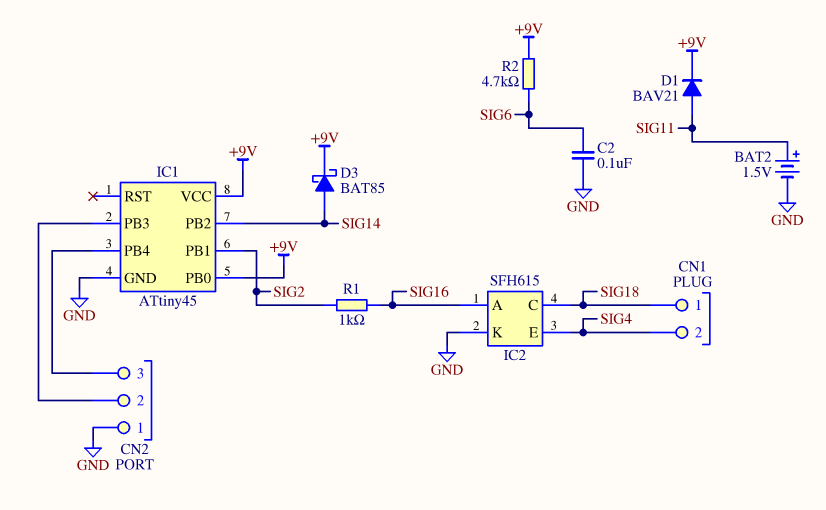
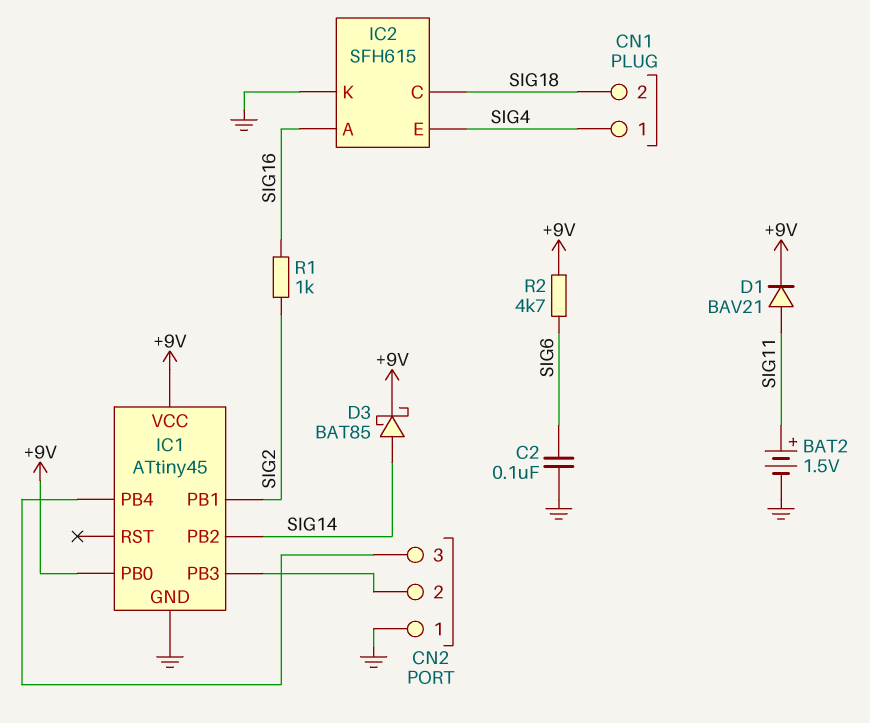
CN1 pin 1: SIG18 -> SIG4
CN1 pin 2: SIG4 -> SIG18

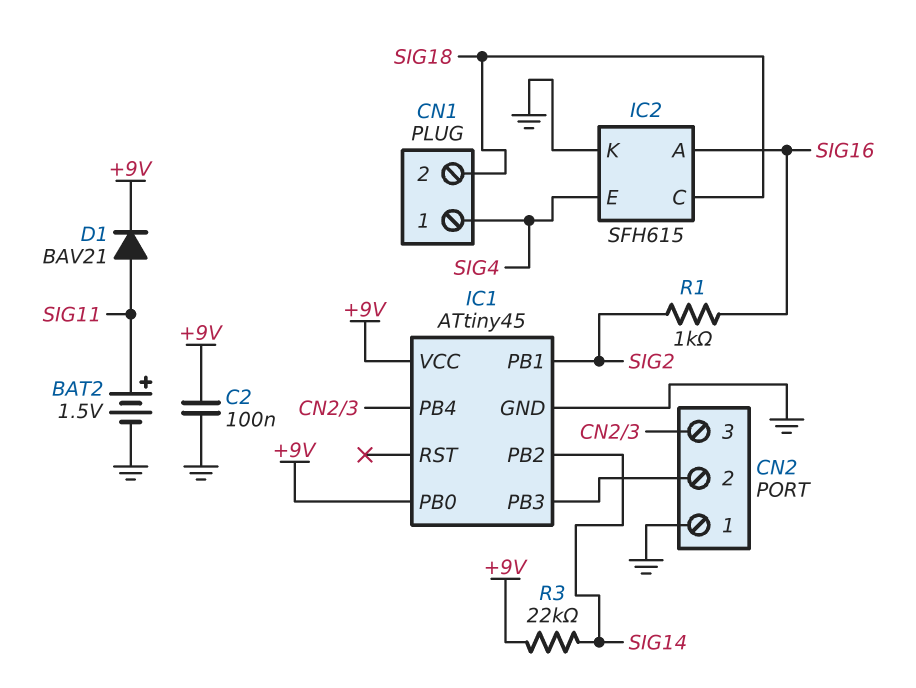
C2: 100nF (GND, SIG6) -> 100nF (+9V, GND)
D3: schottky BAT85 (A SIG14, K +9V) -> none
R2: 4.7k (+9V, SIG6) -> none
R3: none -> 22k (+9V, SIG14)

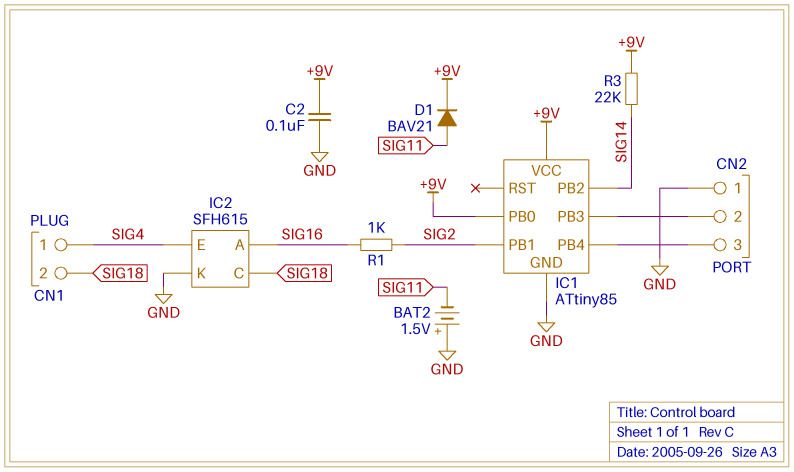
BAT2: 1.5V (plus SIG11, minus GND) -> 1.5V (plus GND, minus SIG11)
IC1: ATtiny45 -> ATtiny85

